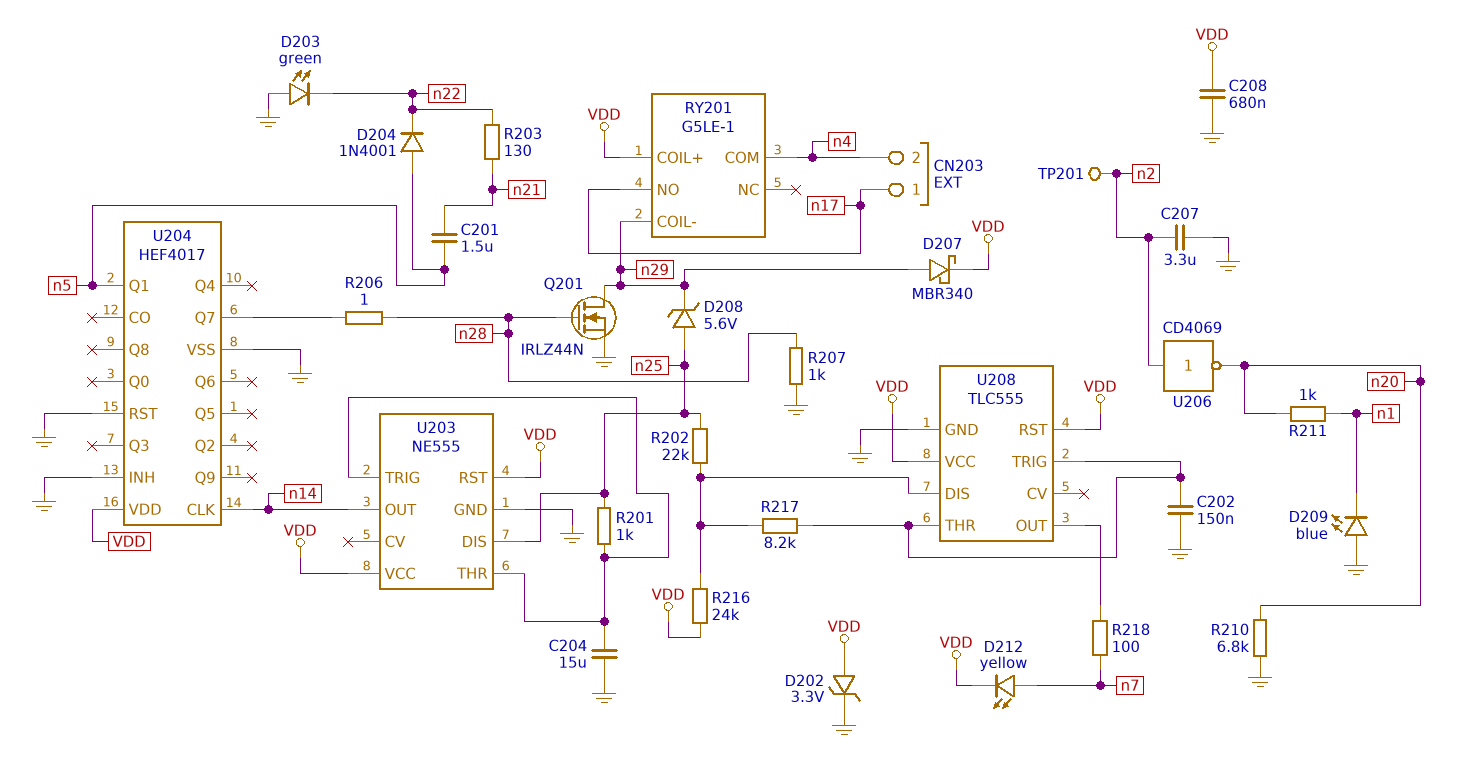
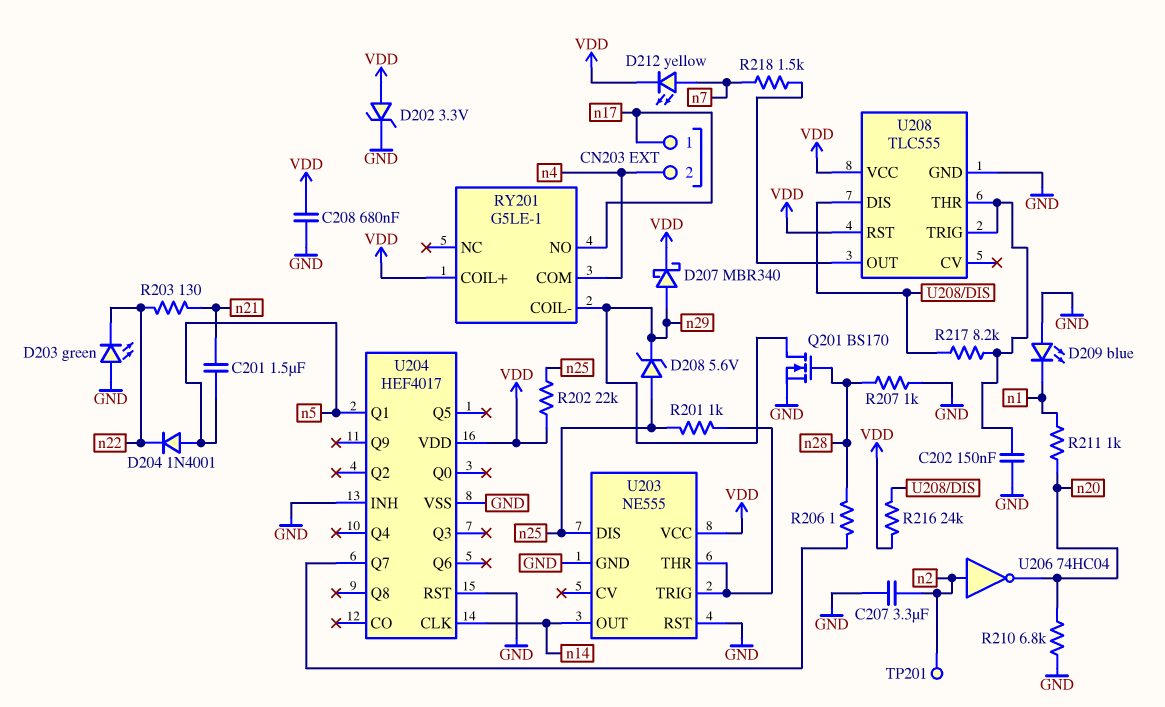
C204: 15uF (GND, U203/THR) -> none
Q201: NMOS IRLZ44N (G n28, D n29, S GND) -> NMOS BS170 (G n28, D n29, S GND)
R202: 22k (U208/DIS, n25) -> 22k (VDD, n25)
R218: 100 (U208/OUT, n7) -> 1.5k (U208/OUT, n7)
U203 pin RST: VDD -> GND
U206: NOT CD4069 (in n2, out n20) -> NOT 74HC04 (in n2, out n20)

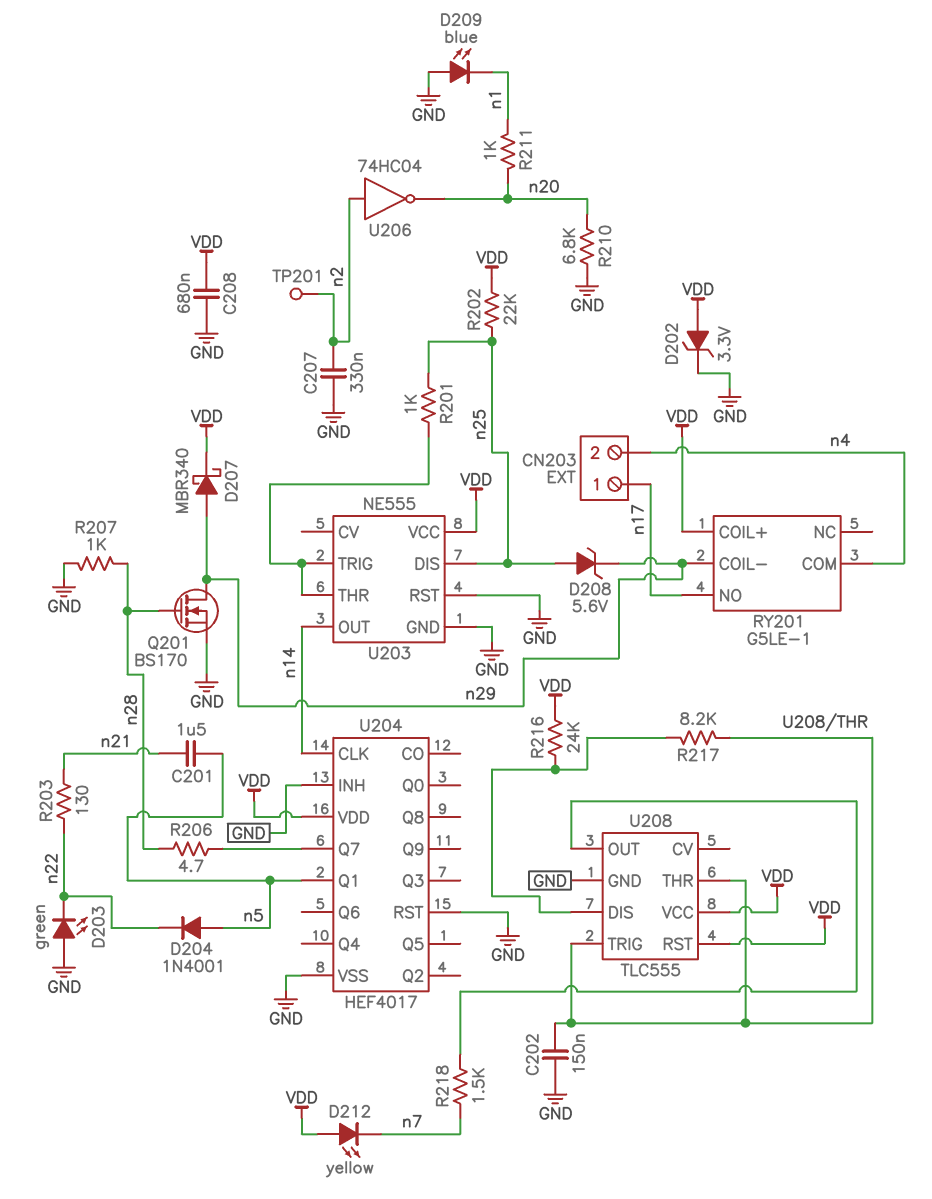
C207: 3.3uF (GND, n2) -> 330nF (GND, n2)
D212: LED yellow (A n7, K VDD) -> LED yellow (A VDD, K n7)
R206: 1 (U204/Q7, n28) -> 4.7 (U204/Q7, n28)

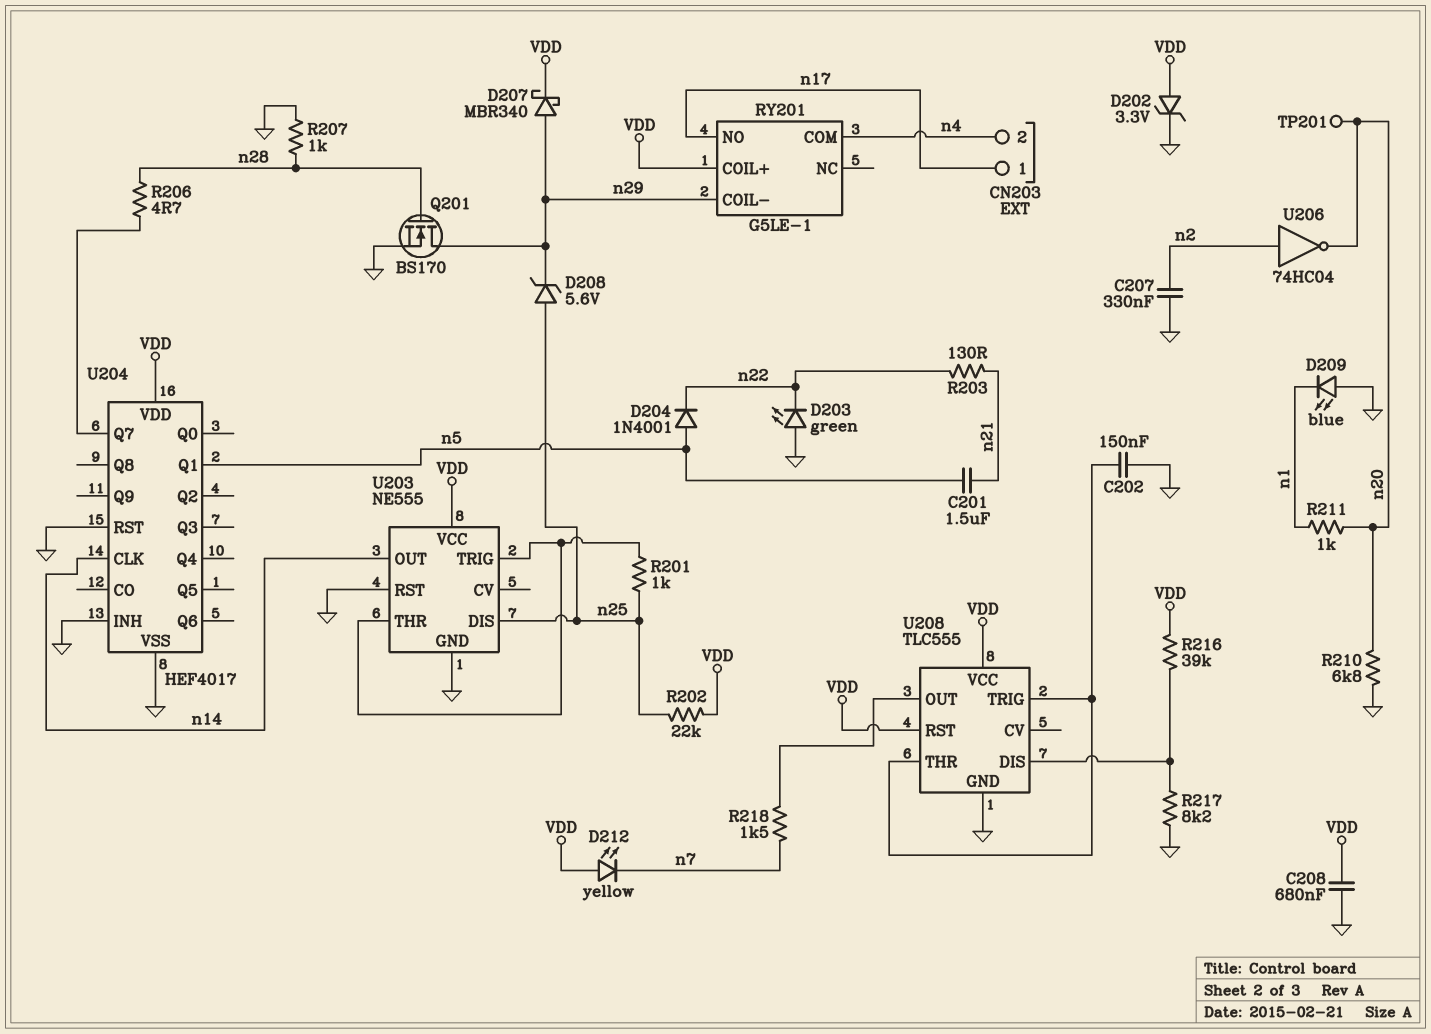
R216: 24k (U208/DIS, VDD) -> 39k (U208/DIS, VDD)
R217: 8.2k (U208/DIS, U208/THR) -> 8.2k (GND, U208/DIS)
TP201: test point (n2) -> test point (n20)

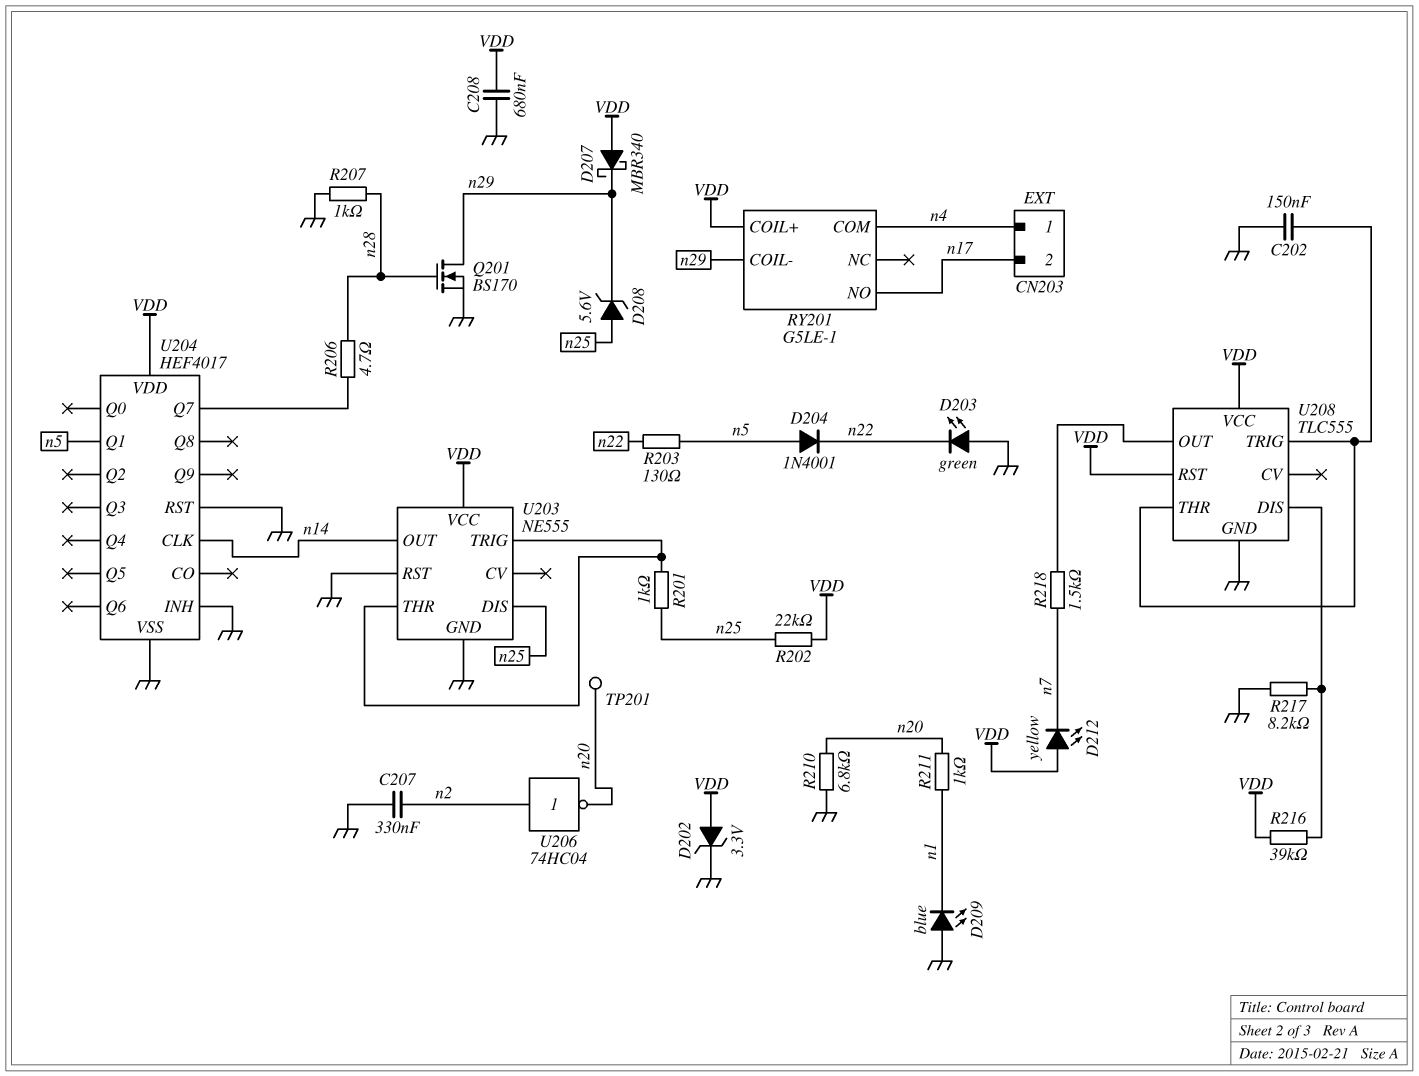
C201: 1.5uF (n5, n21) -> none
CN203 pin 1: n17 -> n4
CN203 pin 2: n4 -> n17
D207: schottky MBR340 (A n29, K VDD) -> schottky MBR340 (A VDD, K n29)
R203: 130 (n21, n22) -> 130 (n5, n22)

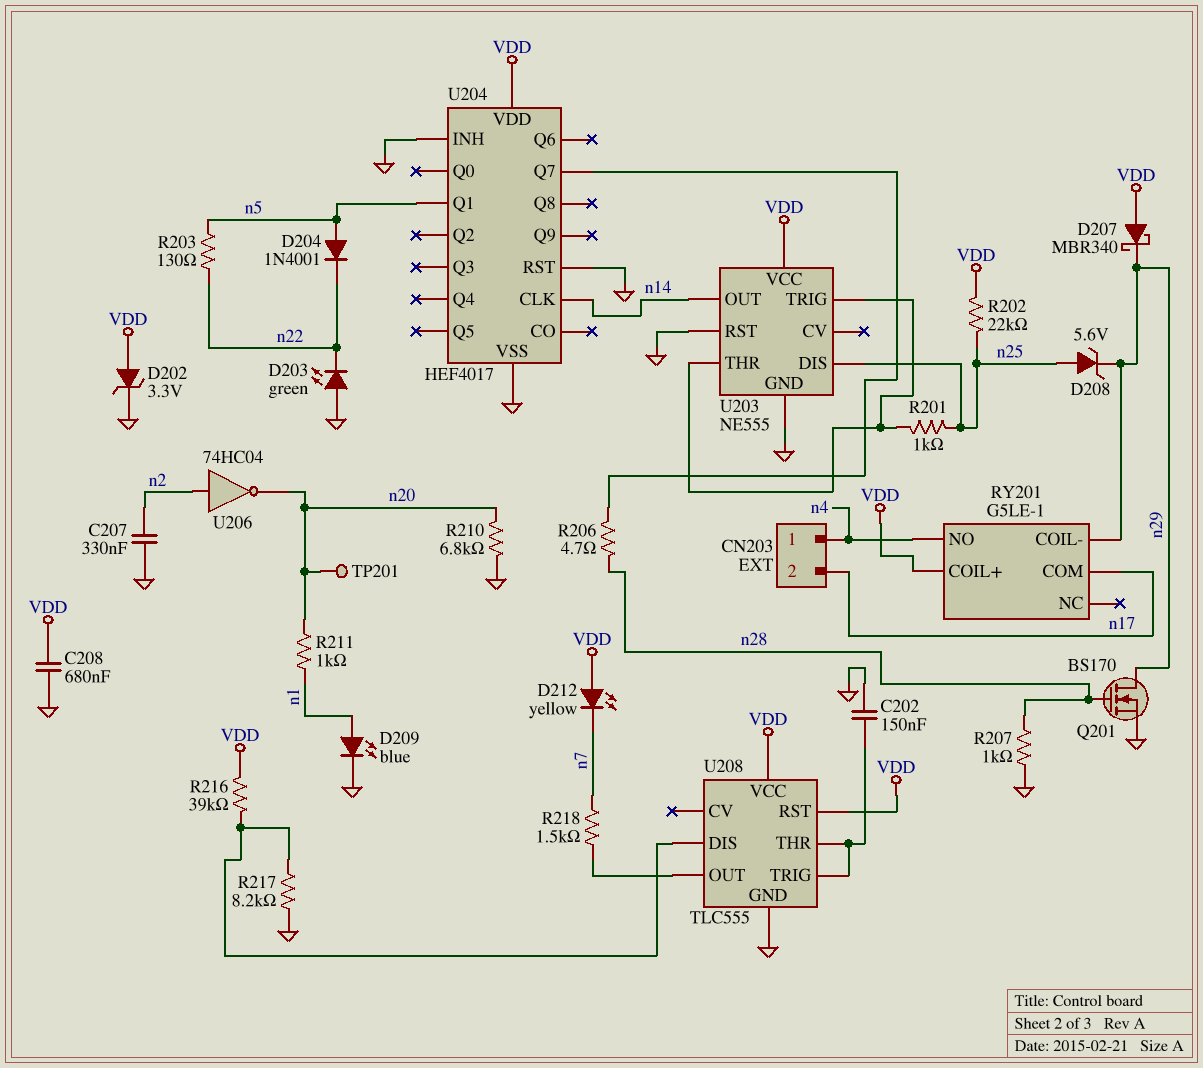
D209: LED blue (A GND, K n1) -> LED blue (A n1, K GND)
RY201 pin COM: n4 -> n17
RY201 pin NO: n17 -> n4

